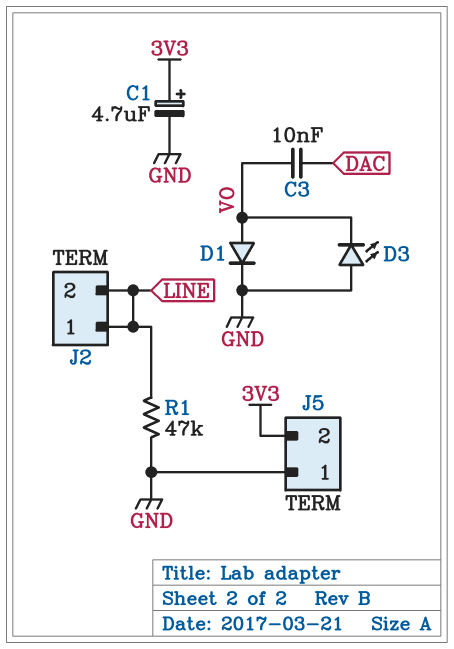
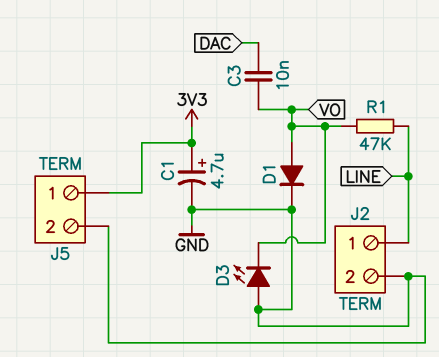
J2 pin 2: LINE -> GND
J5 pin 1: GND -> 3V3
J5 pin 2: 3V3 -> GND
R1: 47k (GND, LINE) -> 47k (LINE, VO)

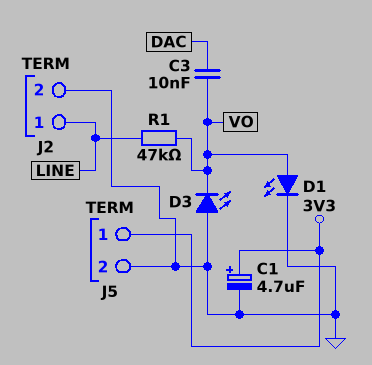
D1: diode (A VO, K GND) -> LED (A VO, K GND)

